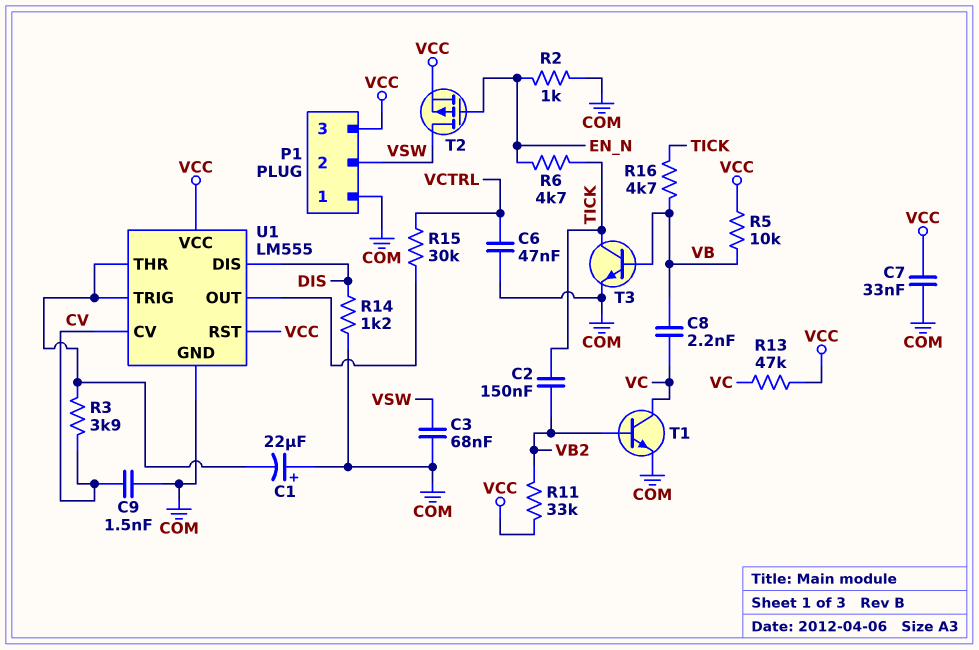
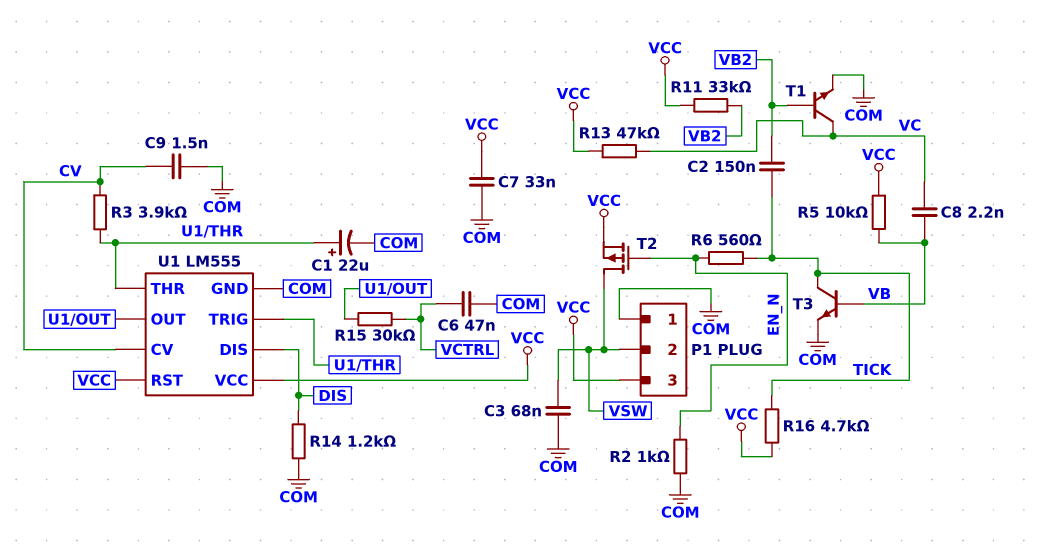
C1: 22uF (plus COM, minus U1/THR) -> 22uF (plus U1/THR, minus COM)
R6: 4.7k (EN_N, TICK) -> 560 (EN_N, TICK)
R16: 4.7k (TICK, VB) -> 4.7k (TICK, VCC)

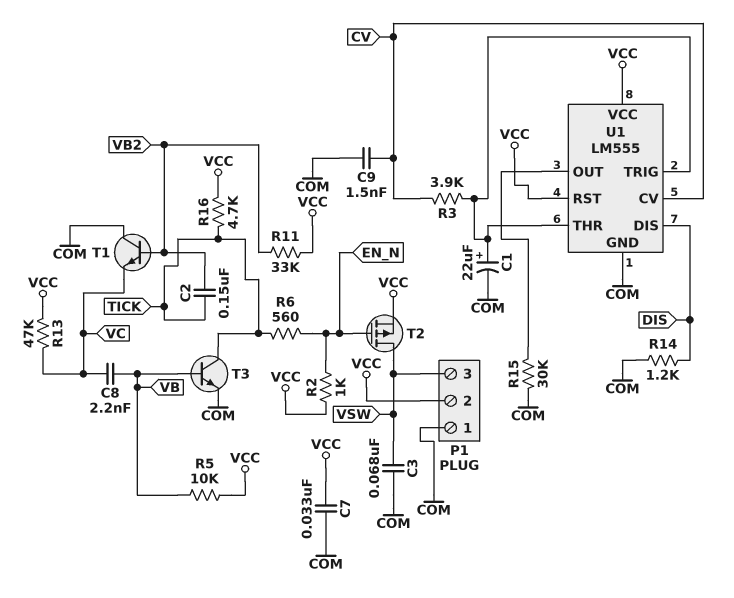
C6: 47nF (COM, VCTRL) -> none
P1 pin 2: VSW -> VCC
P1 pin 3: VCC -> VSW
R2: 1k (COM, EN_N) -> 1k (EN_N, VCC)
R15: 30k (U1/OUT, VCTRL) -> 30k (COM, U1/OUT)
T1: NPN (B VB2, C VC, E COM) -> NPN (B VB2, C COM, E VC)

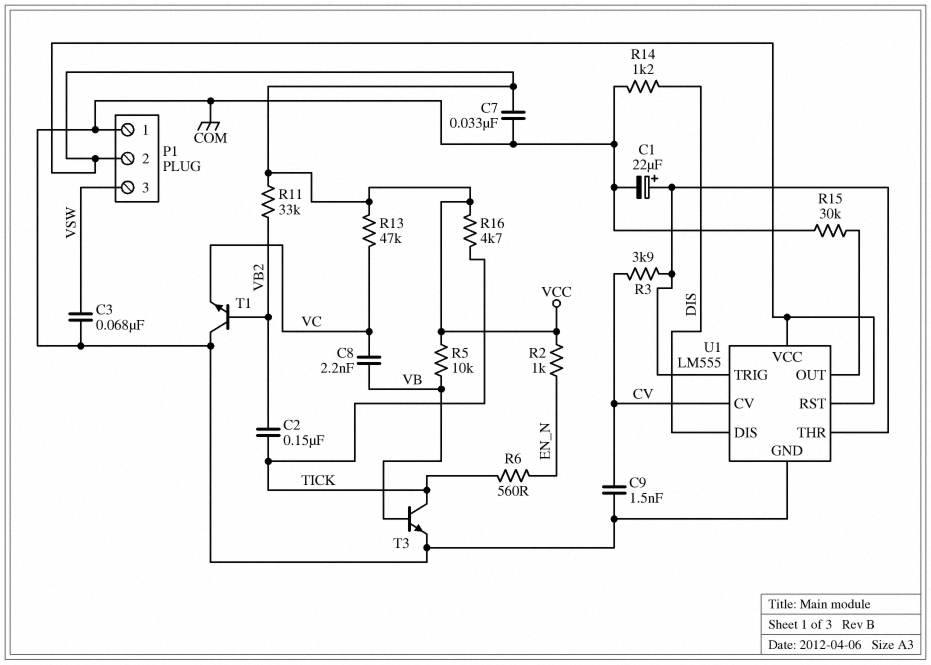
T2: PMOS (G EN_N, D VSW, S VCC) -> none

